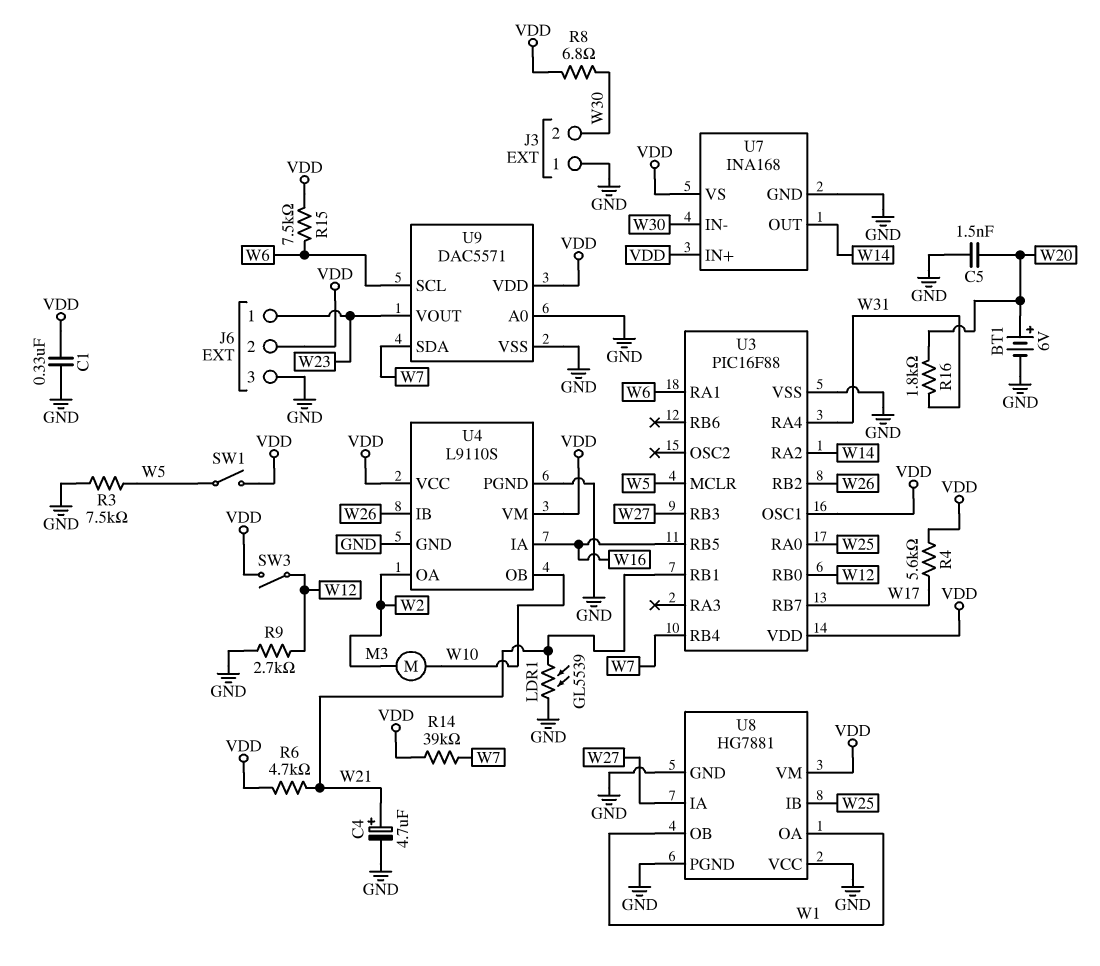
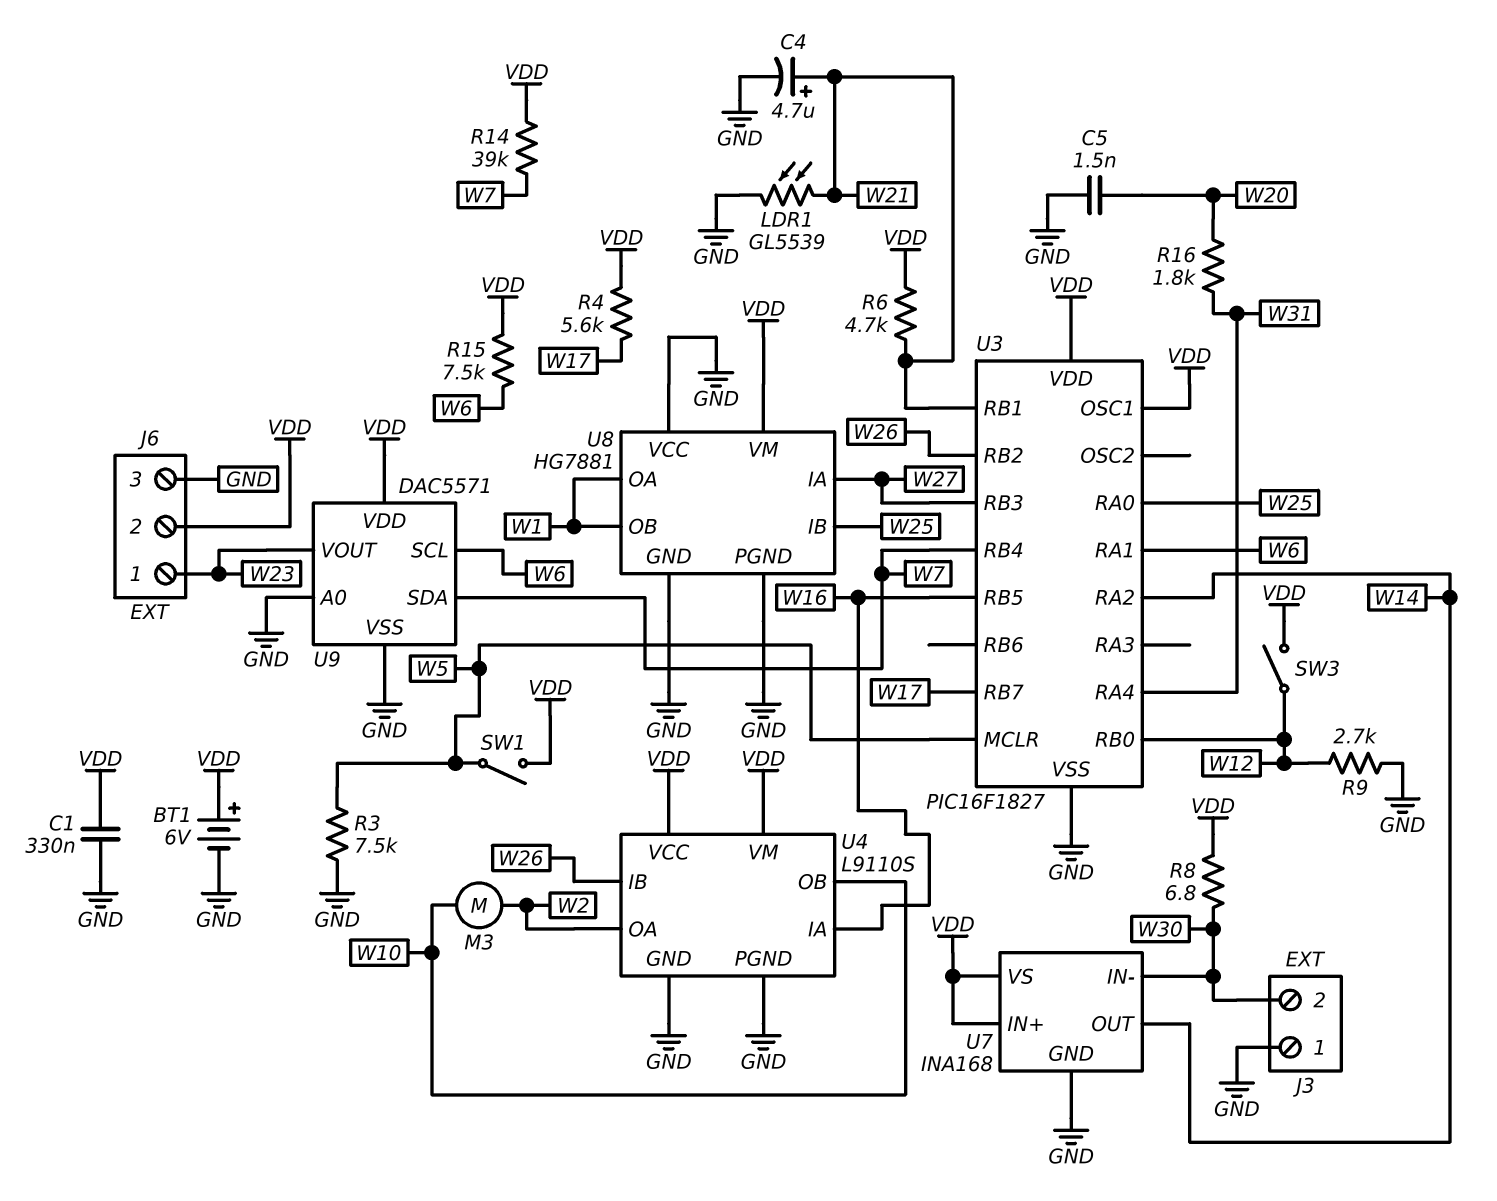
BT1: 6V (plus W20, minus GND) -> 6V (plus VDD, minus GND)
U3: PIC16F88 -> PIC16F1827

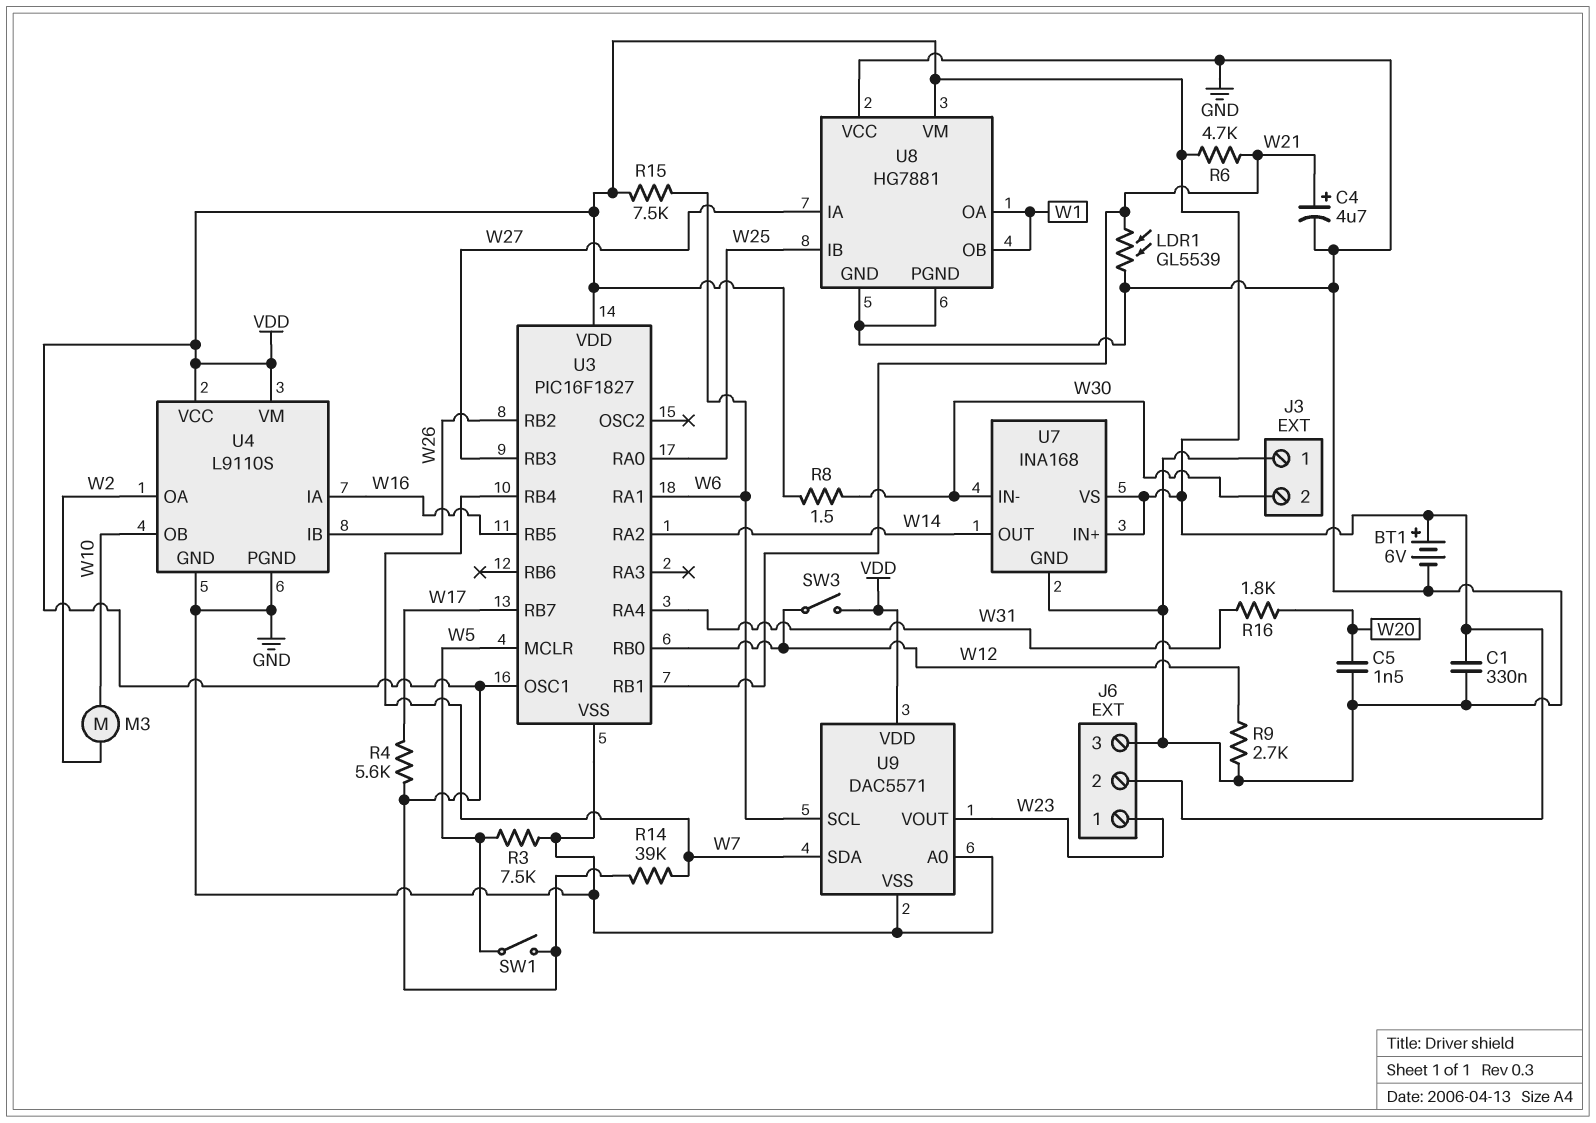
R8: 6.8 (VDD, W30) -> 1.5 (VDD, W30)

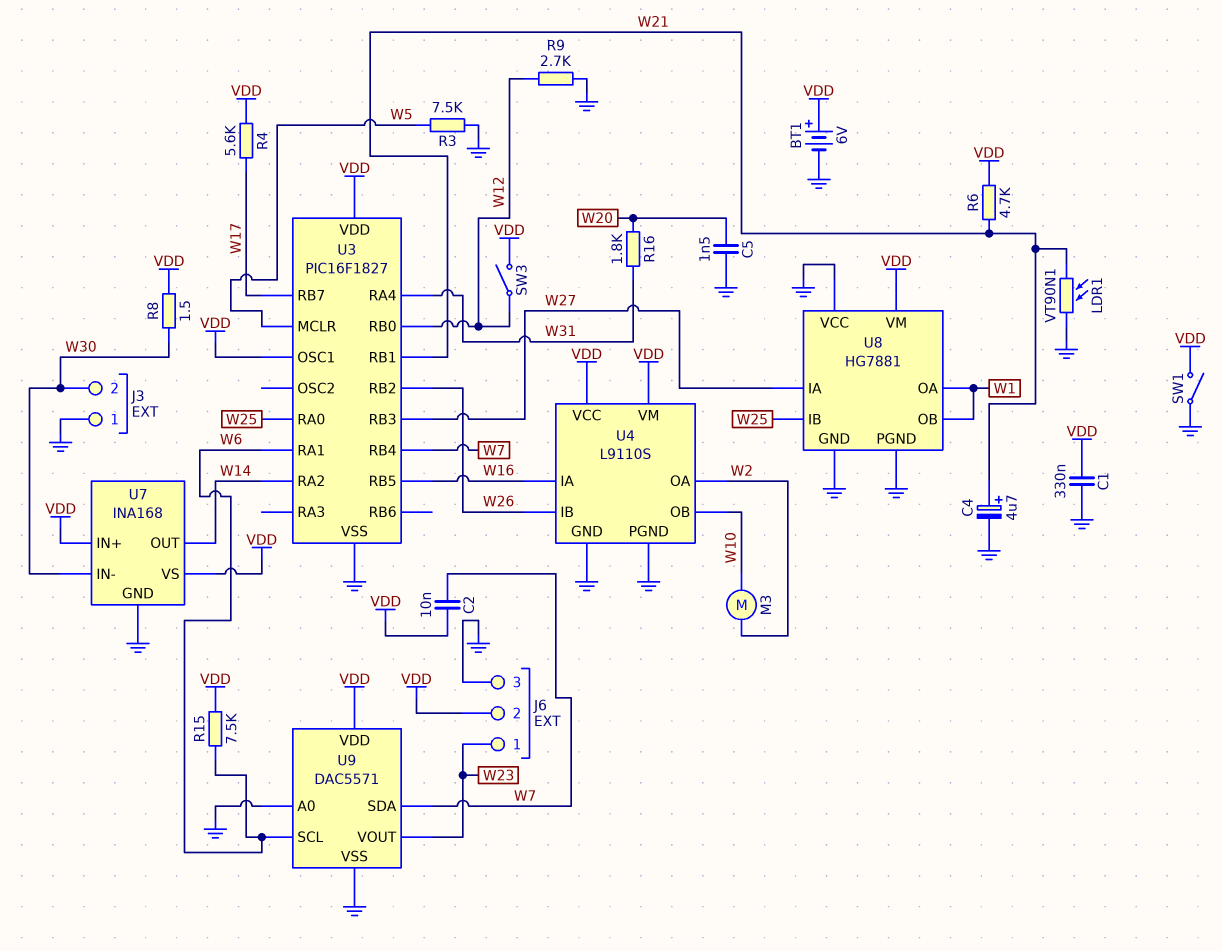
C2: none -> 10nF (VDD, W7)
LDR1: GL5539 (GND, W21) -> VT90N1 (GND, W21)
R14: 39k (VDD, W7) -> none
SW1: switch (VDD, W5) -> switch (GND, VDD)

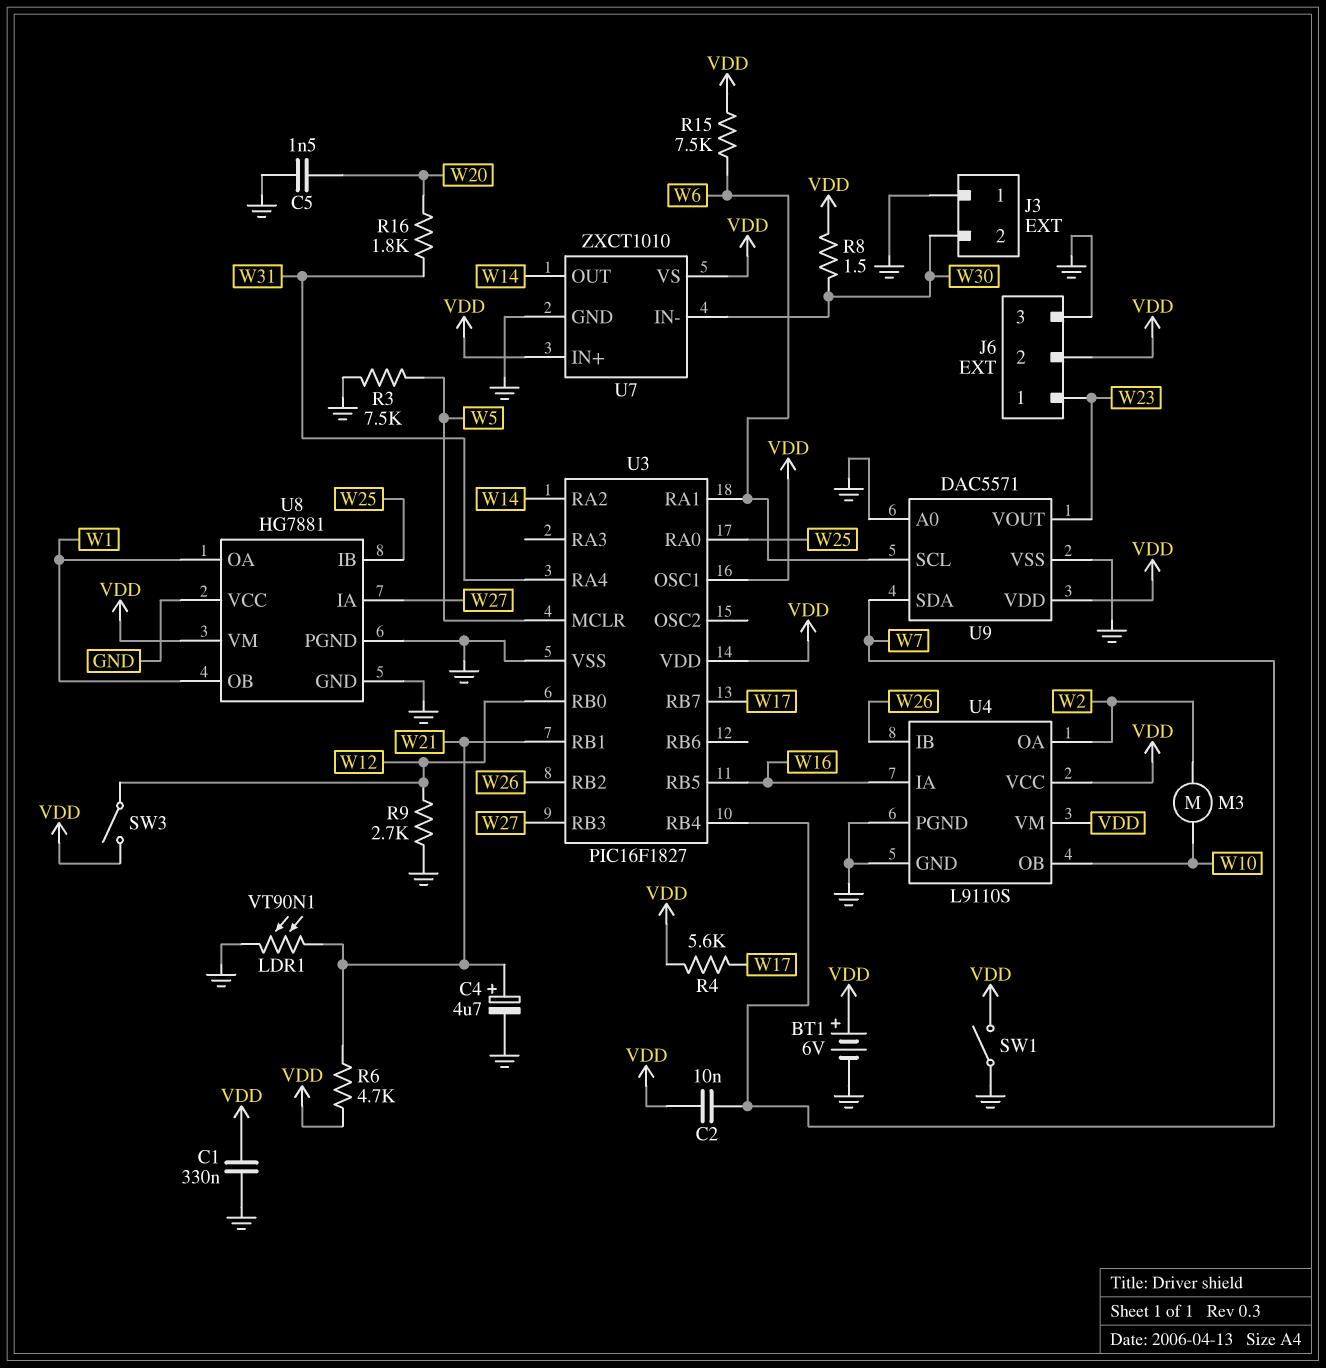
U7: INA168 -> ZXCT1010

